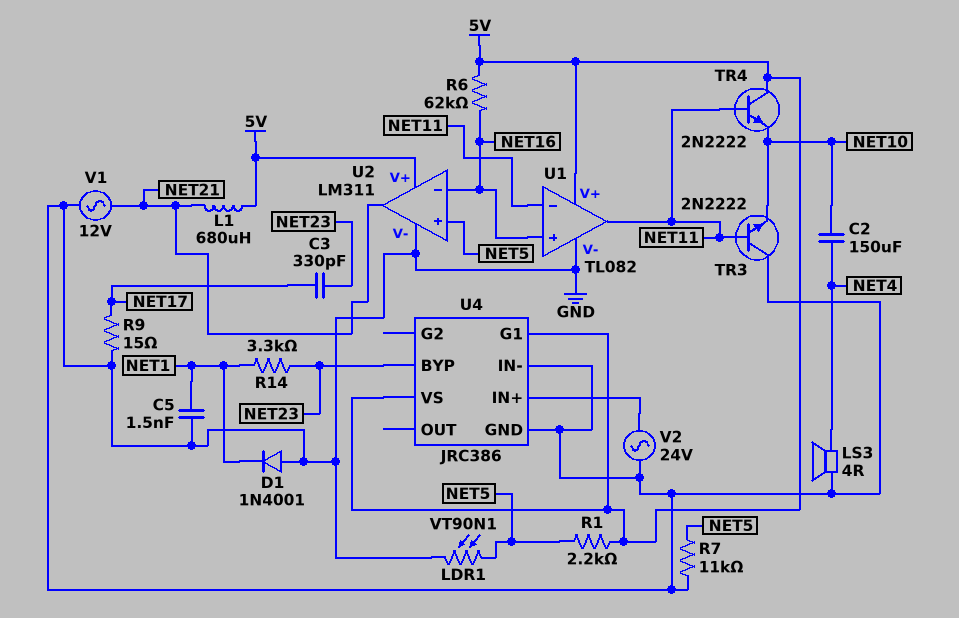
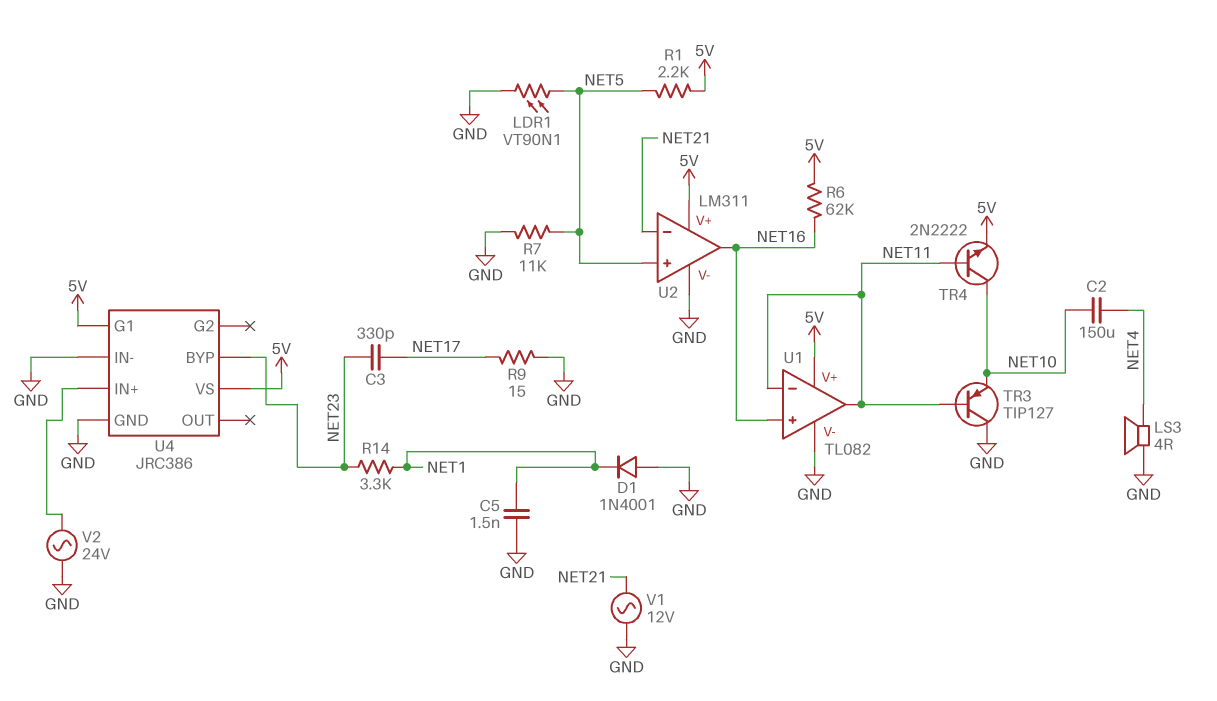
L1: 680uH (5V, NET21) -> none
TR3: NPN 2N2222 (B NET11, C GND, E NET10) -> PNP TIP127 (B NET11, C GND, E NET10)
TR4: NPN 2N2222 (B NET11, C 5V, E NET10) -> NPN 2N2222 (B NET11, C NET10, E 5V)
U2 pin in-: NET16 -> NET21
U2 pin out: NET21 -> NET16

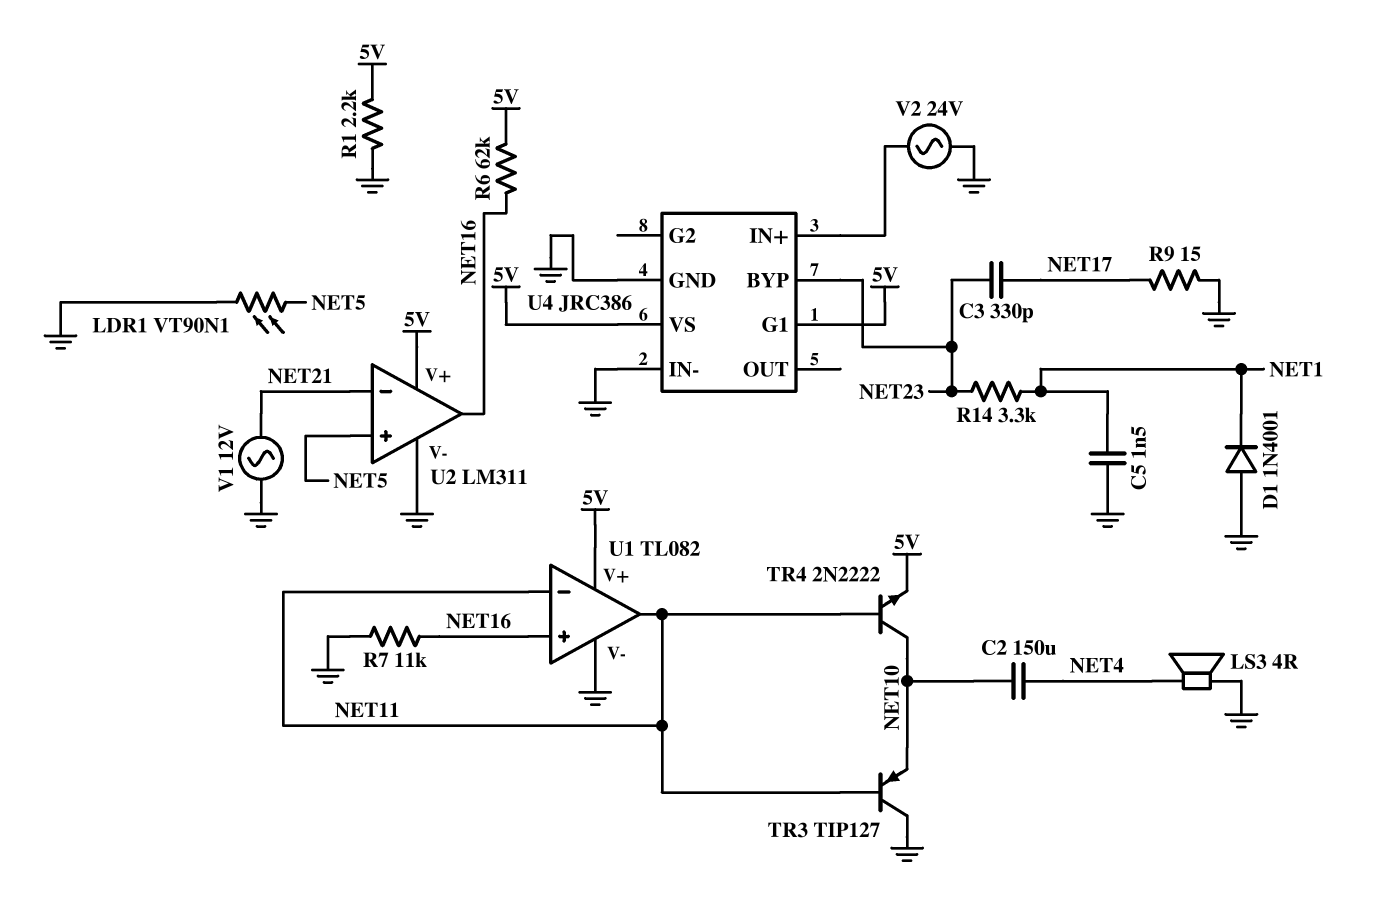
R1: 2.2k (5V, NET5) -> 2.2k (5V, GND)
R7: 11k (GND, NET5) -> 11k (GND, NET16)

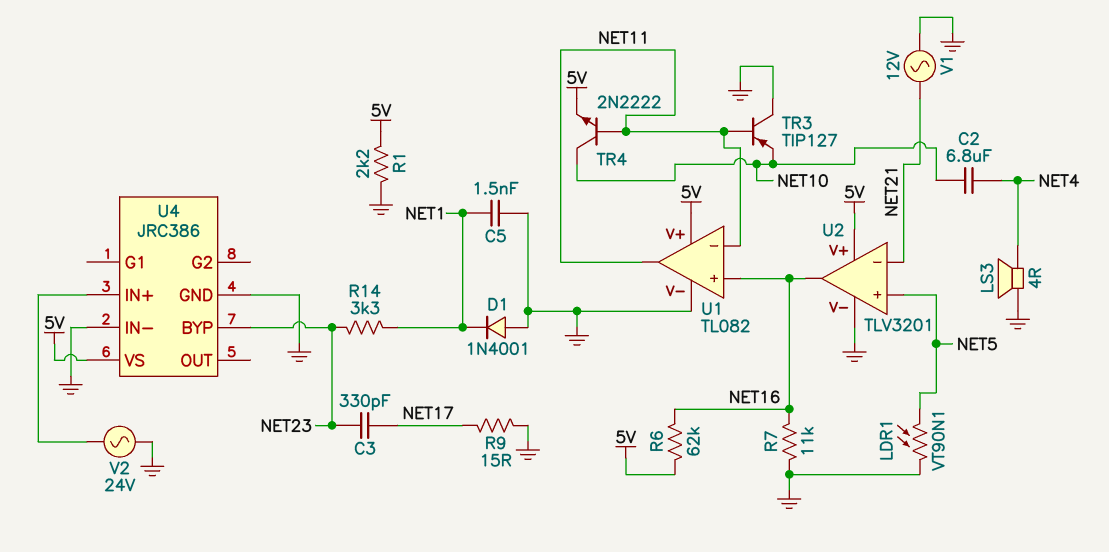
C2: 150uF (NET4, NET10) -> 6.8uF (NET4, NET10)
U2: LM311 -> TLV3201
U4 pin G1: 5V -> none

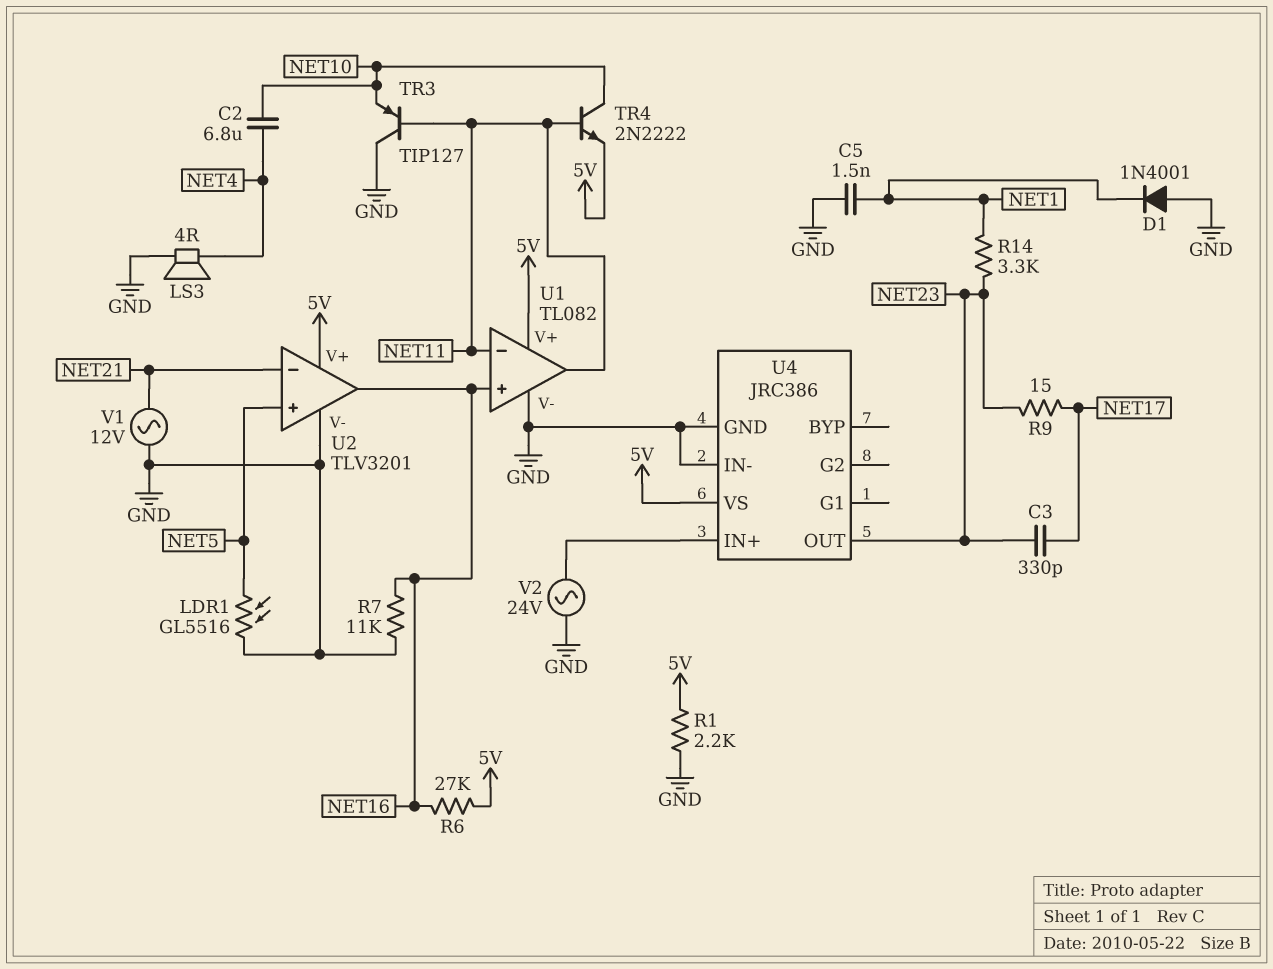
LDR1: VT90N1 (GND, NET5) -> GL5516 (GND, NET5)
R6: 62k (5V, NET16) -> 27k (5V, NET16)
R9: 15 (GND, NET17) -> 15 (NET17, NET23)
U4 pin BYP: NET23 -> none
U4 pin OUT: none -> NET23

